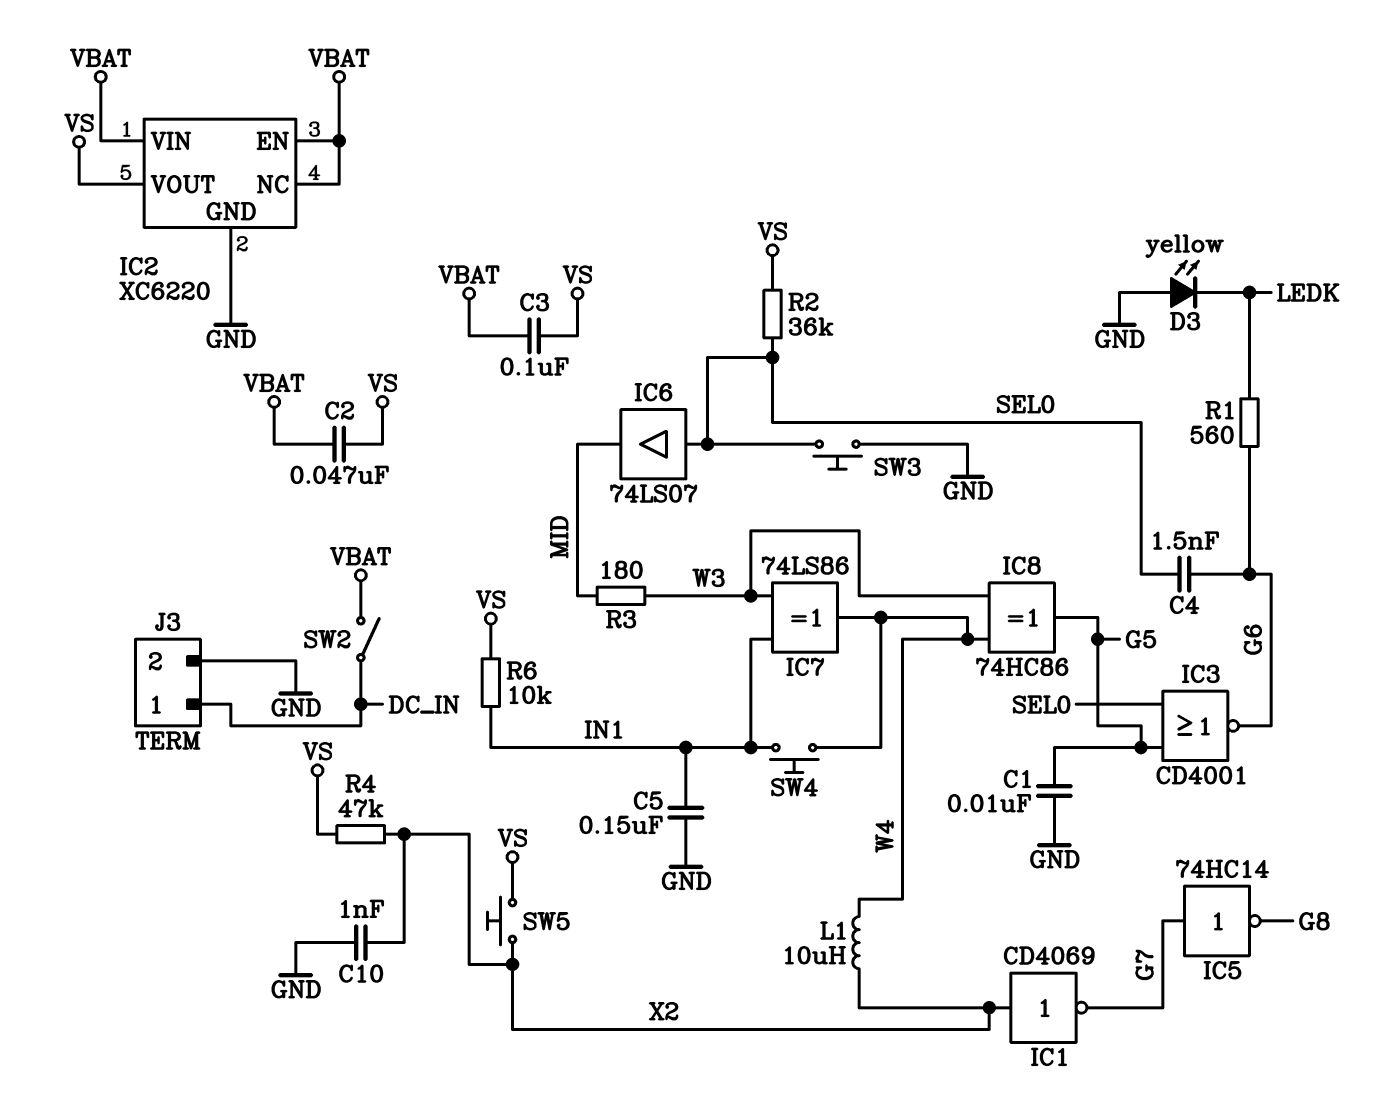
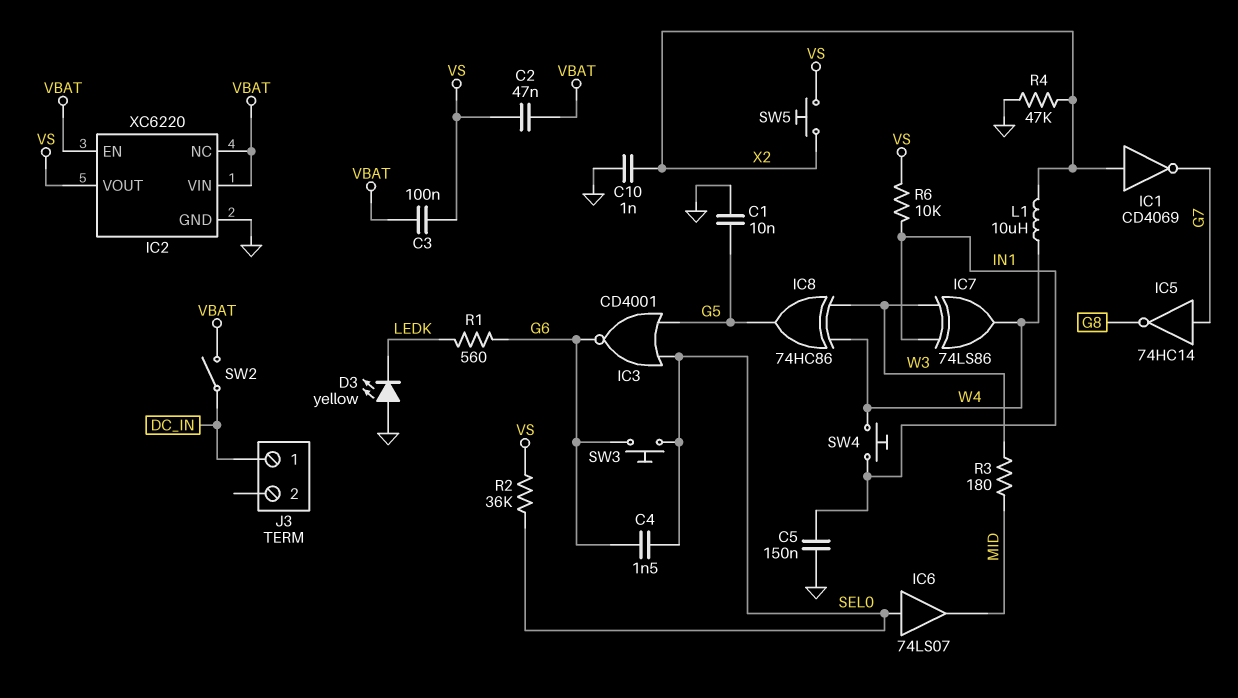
J3 pin 2: GND -> none
R4: 47k (VS, X2) -> 47k (GND, X2)
SW3: button (GND, SEL0) -> button (G6, SEL0)

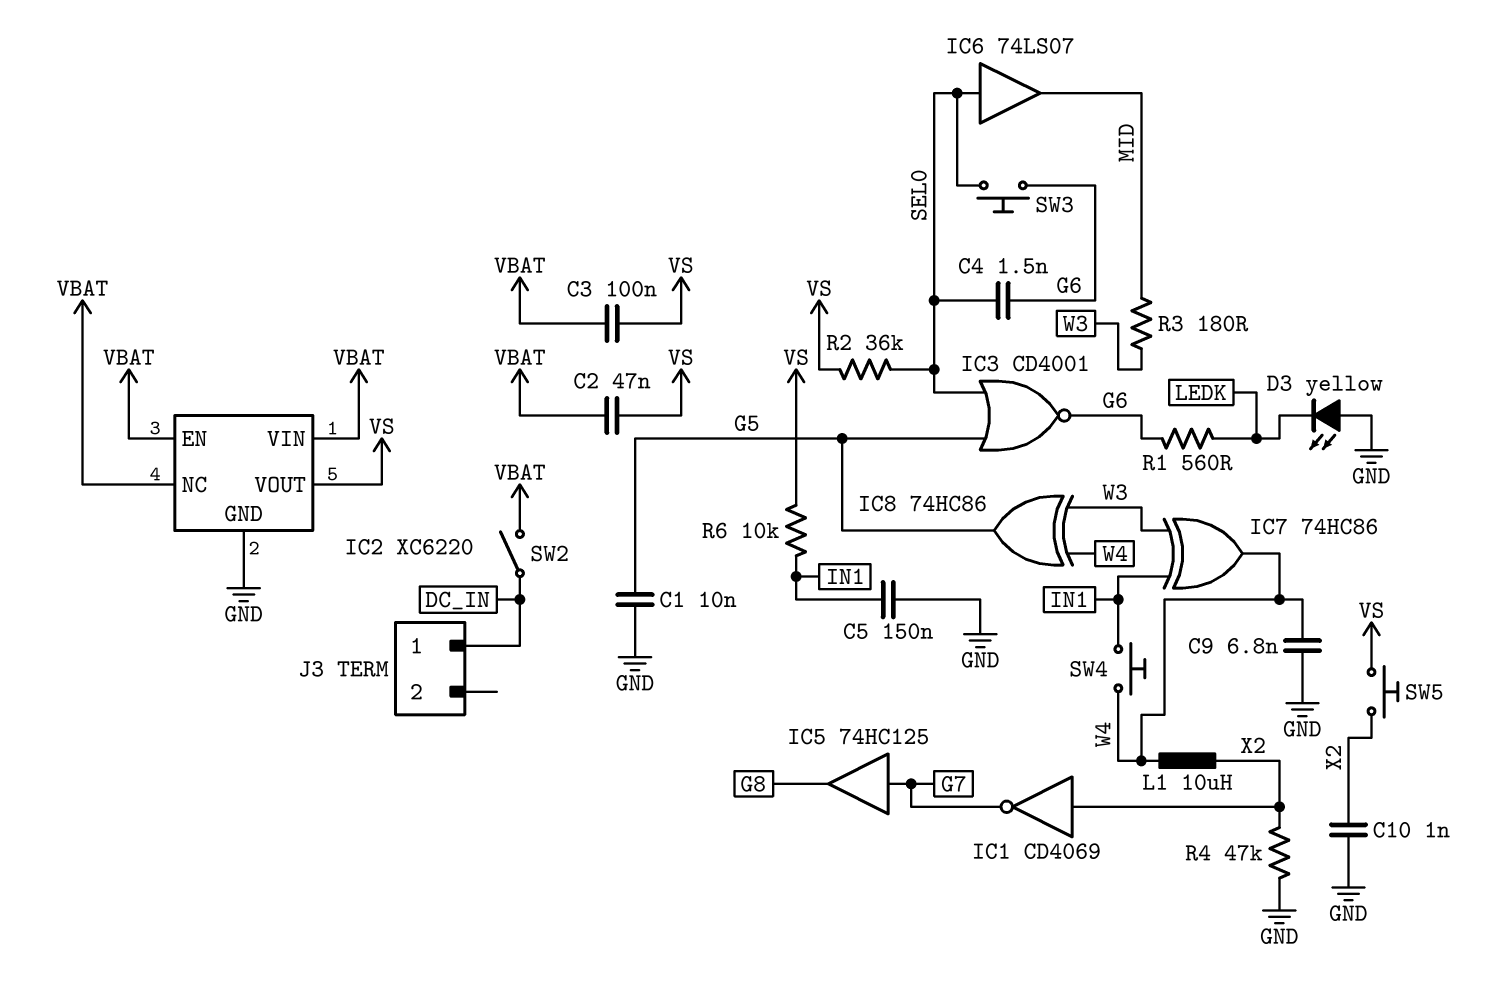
C9: none -> 6.8nF (GND, W4)
IC5: NOT 74HC14 (in G7, out G8) -> buffer 74HC125 (in G7, out G8)
IC7: XOR 74LS86 (in IN1, in W3, out W4) -> XOR 74HC86 (in IN1, in W3, out W4)

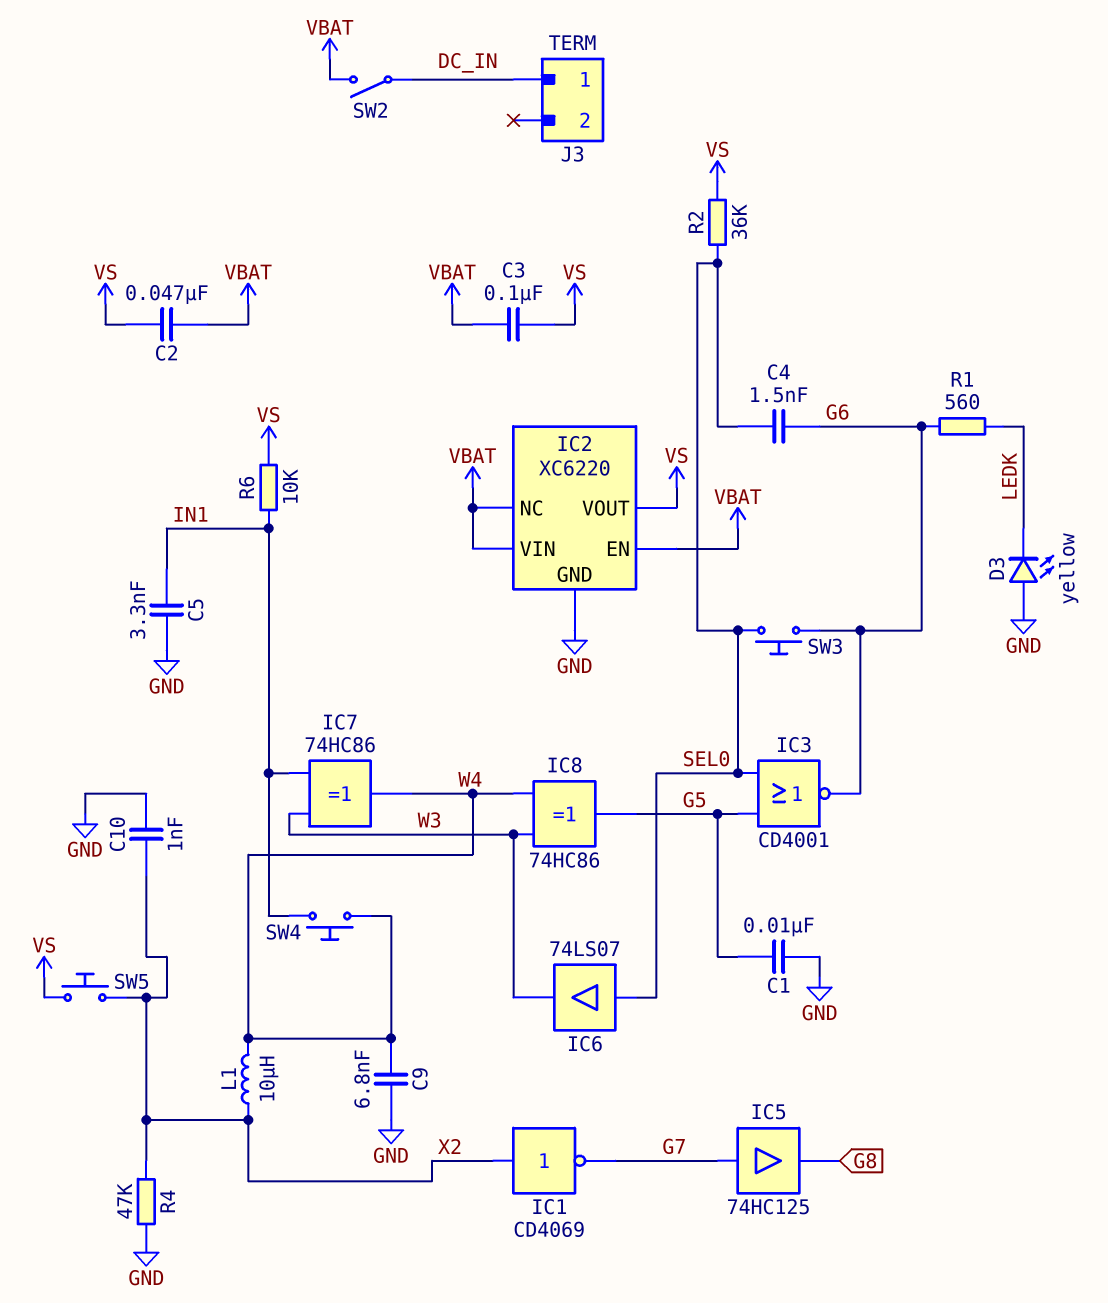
C5: 150nF (GND, IN1) -> 3.3nF (GND, IN1)
IC6: buffer 74LS07 (in SEL0, out MID) -> buffer 74LS07 (in SEL0, out W3)
R3: 180 (MID, W3) -> none

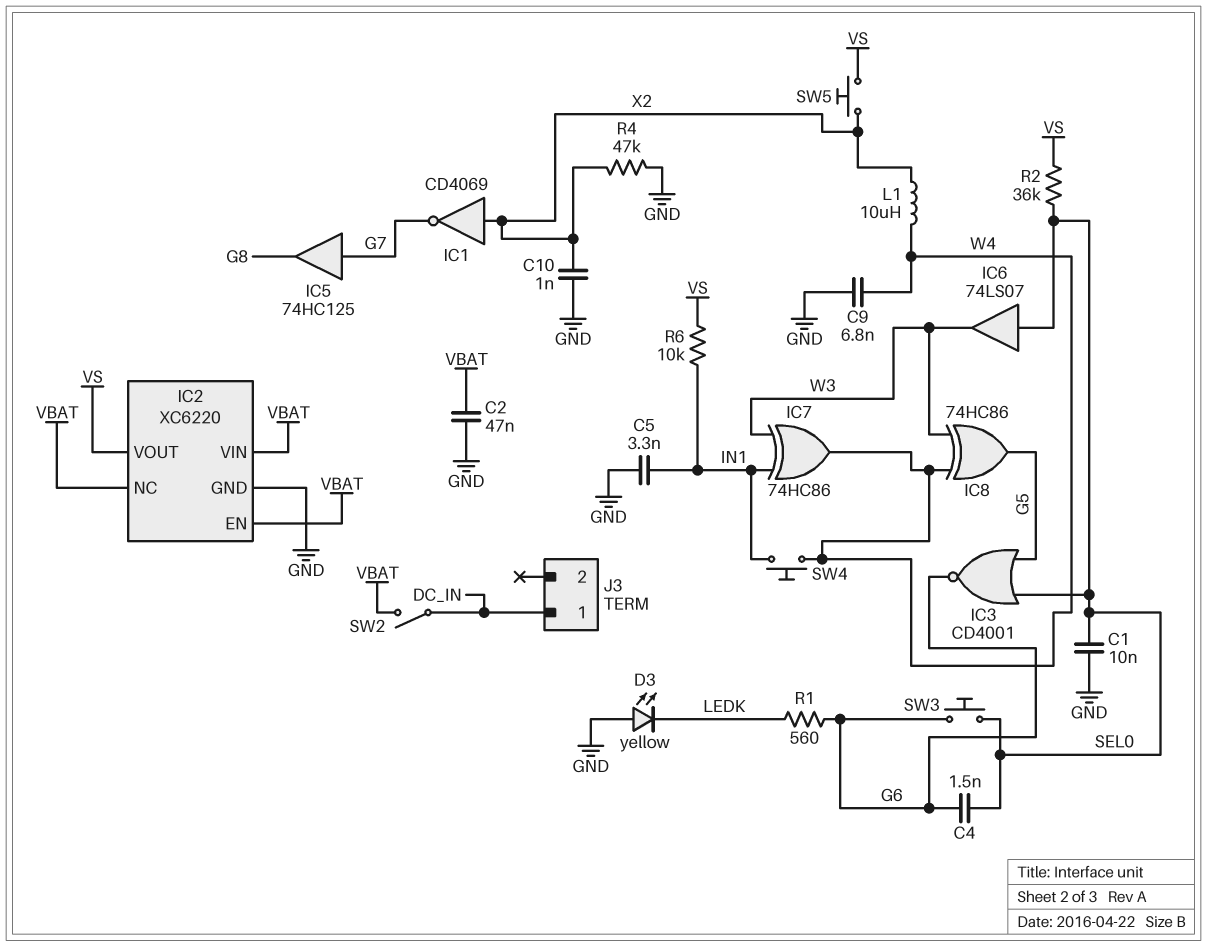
C1: 10nF (G5, GND) -> 10nF (GND, SEL0)
C2: 47nF (VBAT, VS) -> 47nF (GND, VBAT)
C3: 100nF (VBAT, VS) -> none

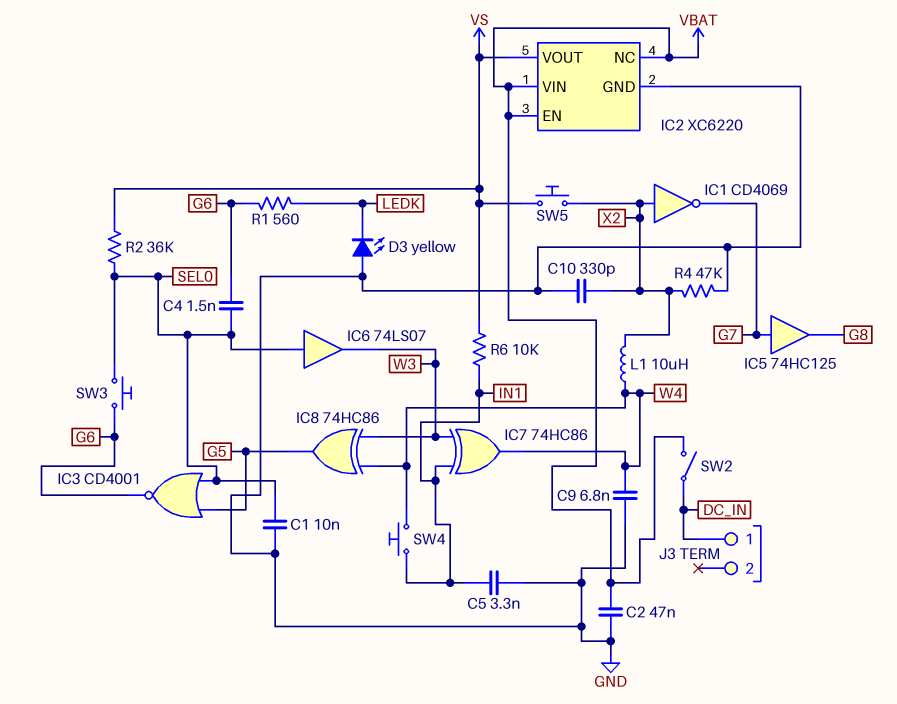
C10: 1nF (GND, X2) -> 330pF (GND, X2)

